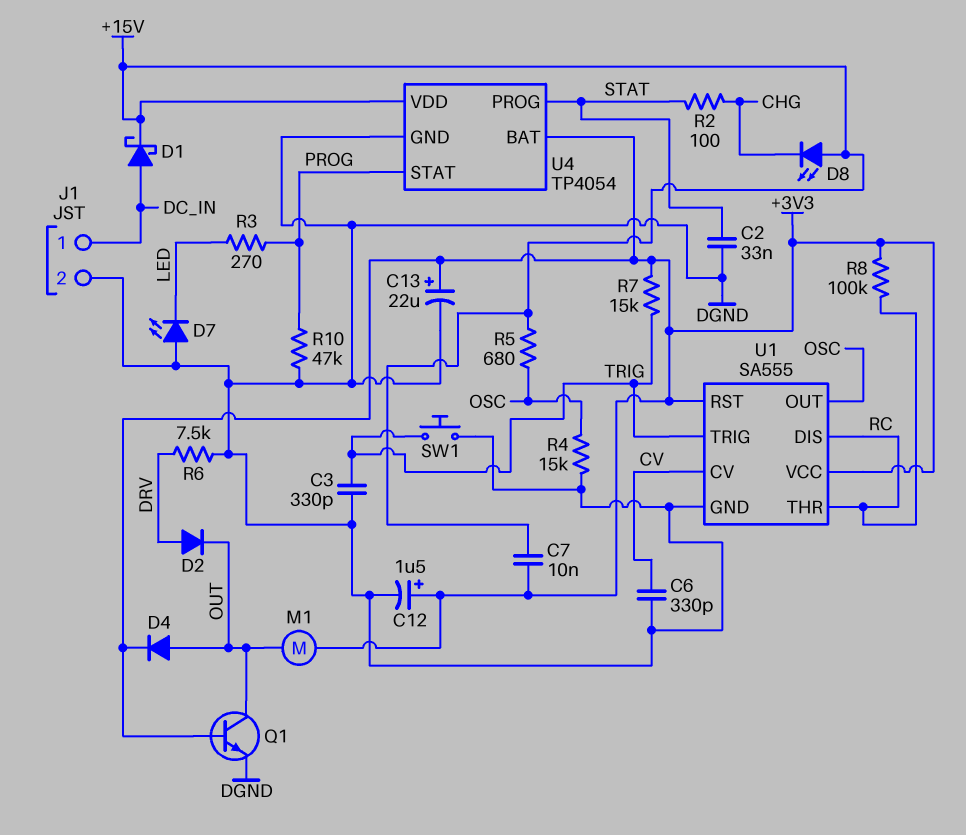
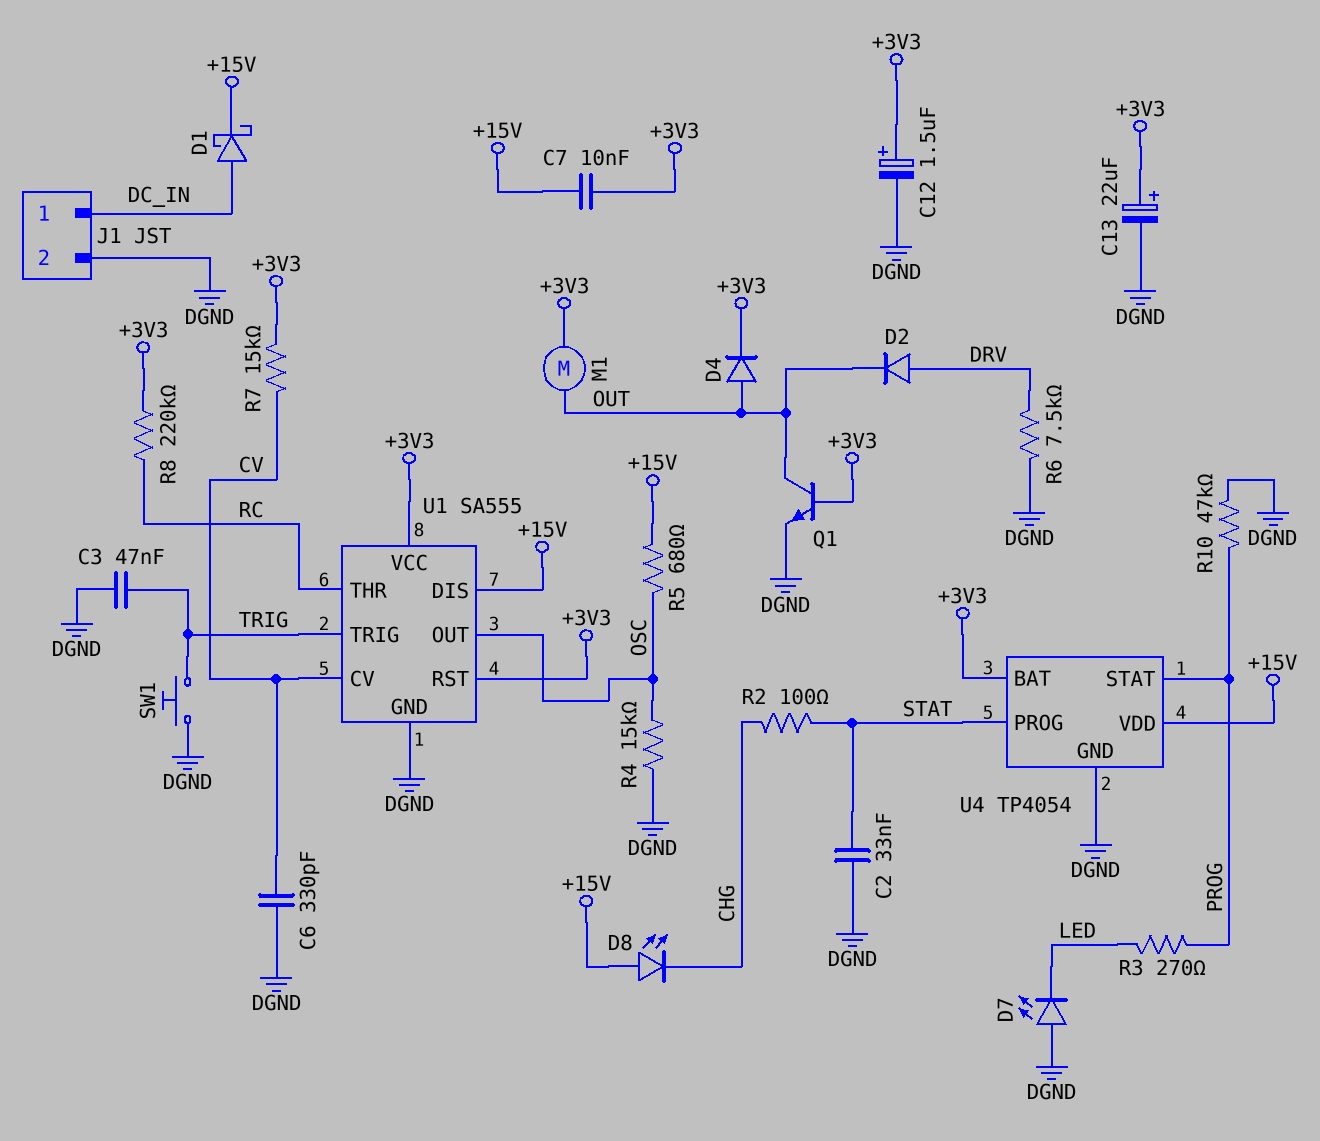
C3: 330pF (DGND, TRIG) -> 47nF (DGND, TRIG)
R7: 15k (+3V3, TRIG) -> 15k (+3V3, CV)
R8: 100k (+3V3, RC) -> 220k (+3V3, RC)
U1 pin DIS: RC -> +15V

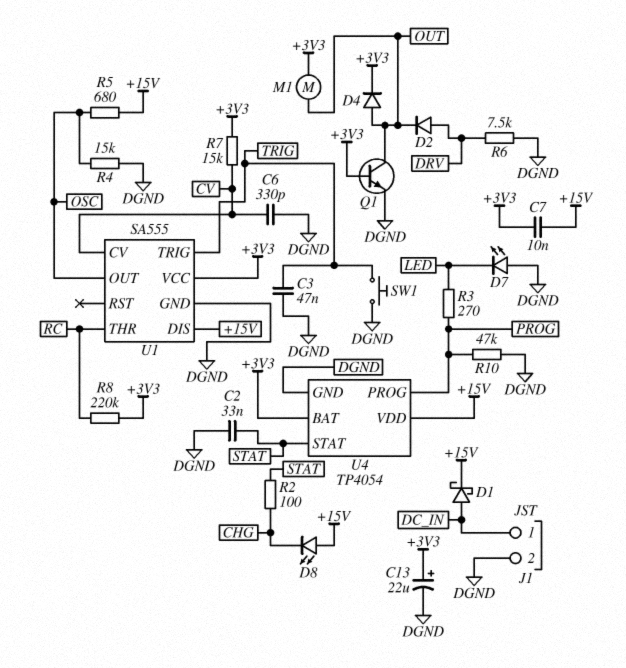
C12: 1.5uF (plus +3V3, minus DGND) -> none
U1 pin RST: +3V3 -> none
U4 pin PROG: STAT -> PROG
U4 pin STAT: PROG -> STAT

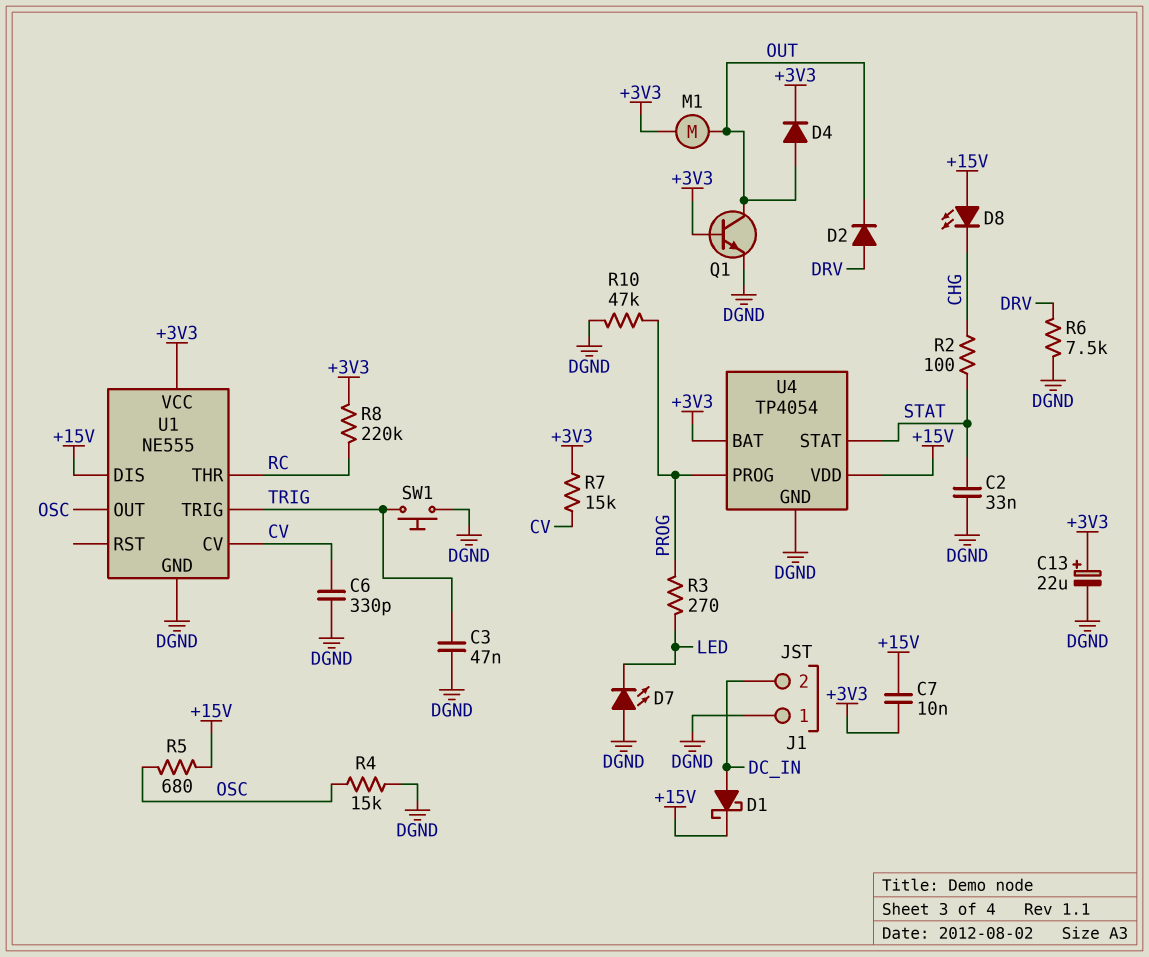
J1 pin 1: DC_IN -> DGND
J1 pin 2: DGND -> DC_IN
U1: SA555 -> NE555

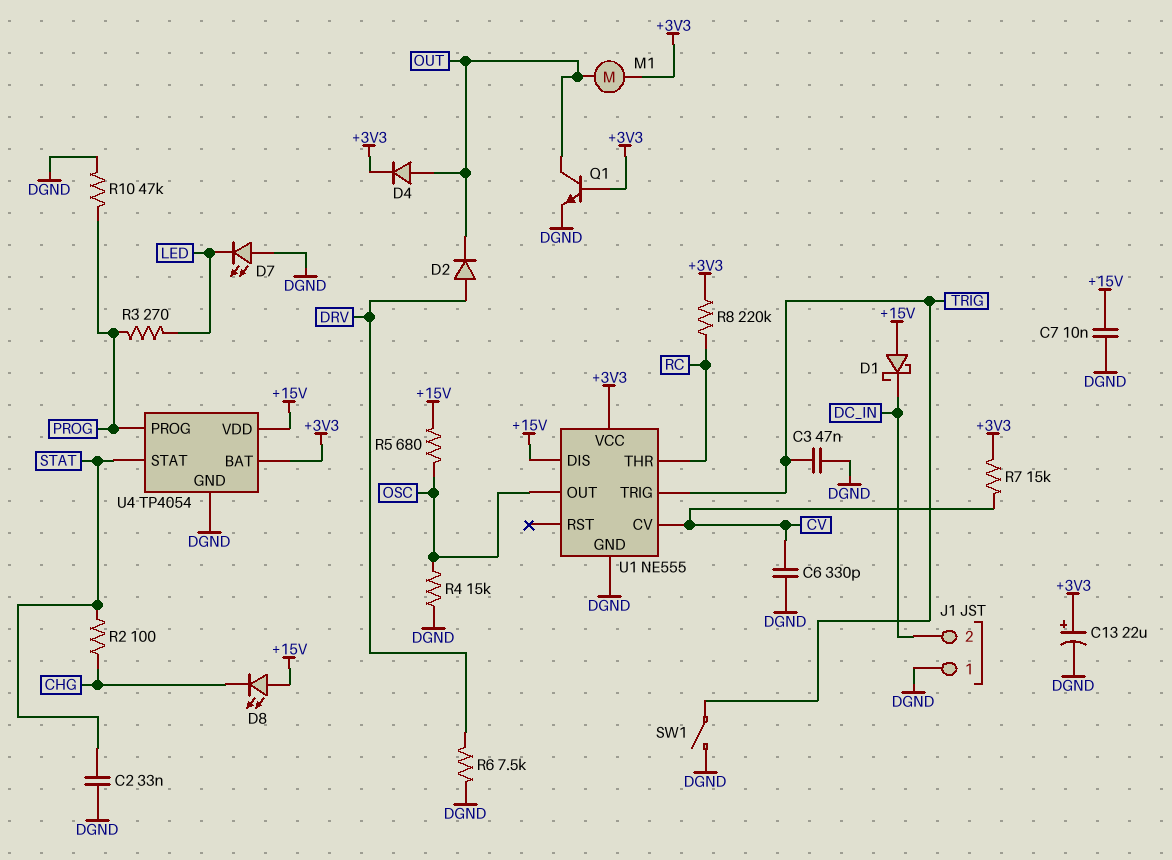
C7: 10nF (+3V3, +15V) -> 10nF (+15V, DGND)
D1: schottky (A DC_IN, K +15V) -> schottky (A +15V, K DC_IN)
SW1: button (DGND, TRIG) -> switch (DGND, TRIG)

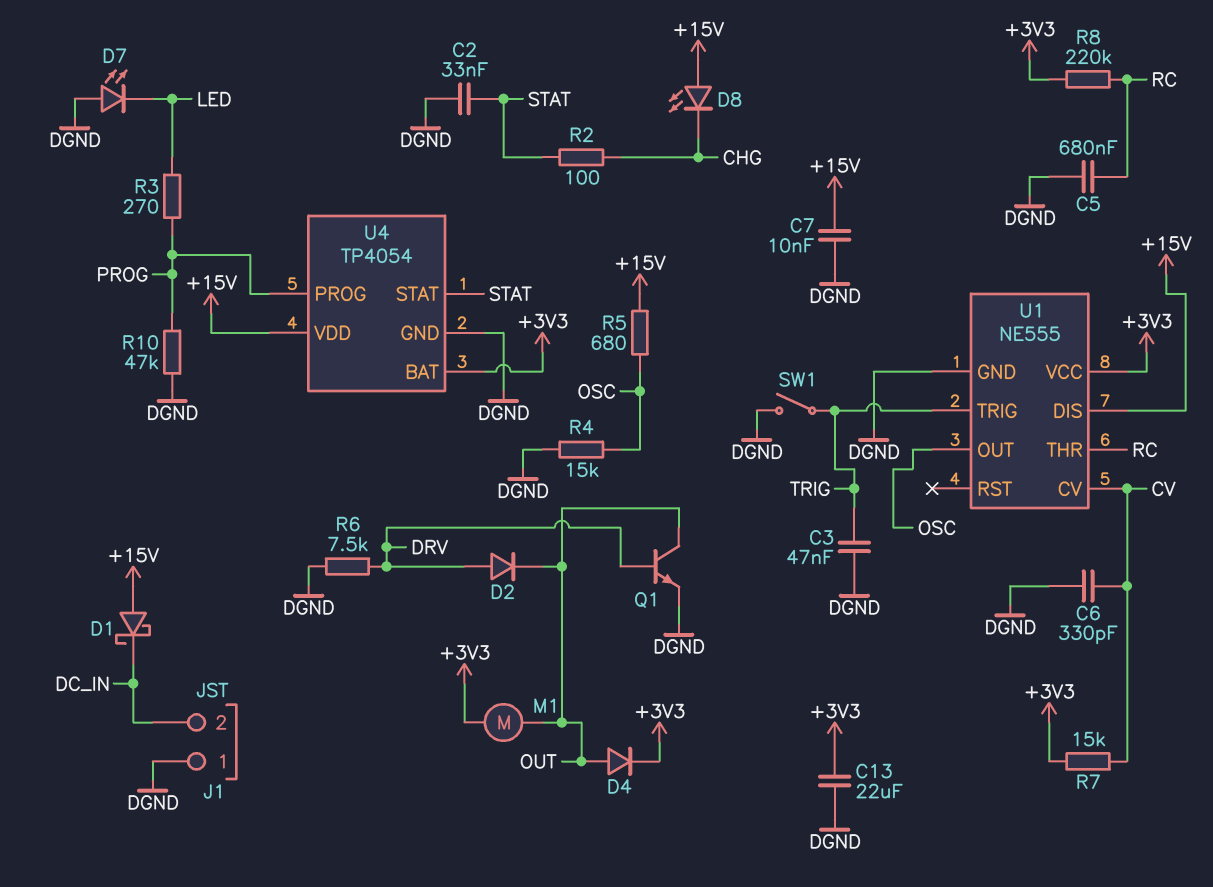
C5: none -> 680nF (DGND, RC)
C13: 22uF (plus +3V3, minus DGND) -> 22uF (+3V3, DGND)
Q1: NPN (B +3V3, C OUT, E DGND) -> NPN (B DRV, C OUT, E DGND)

